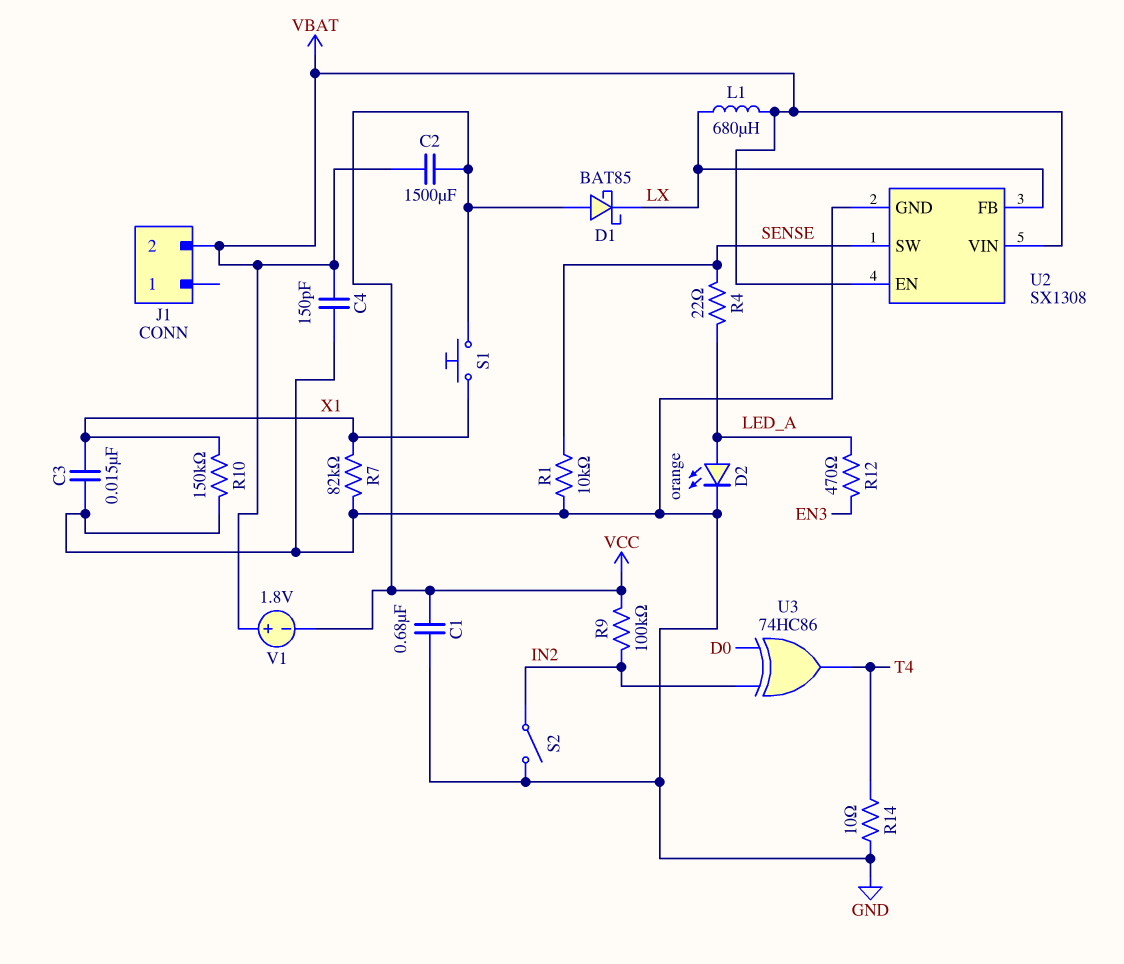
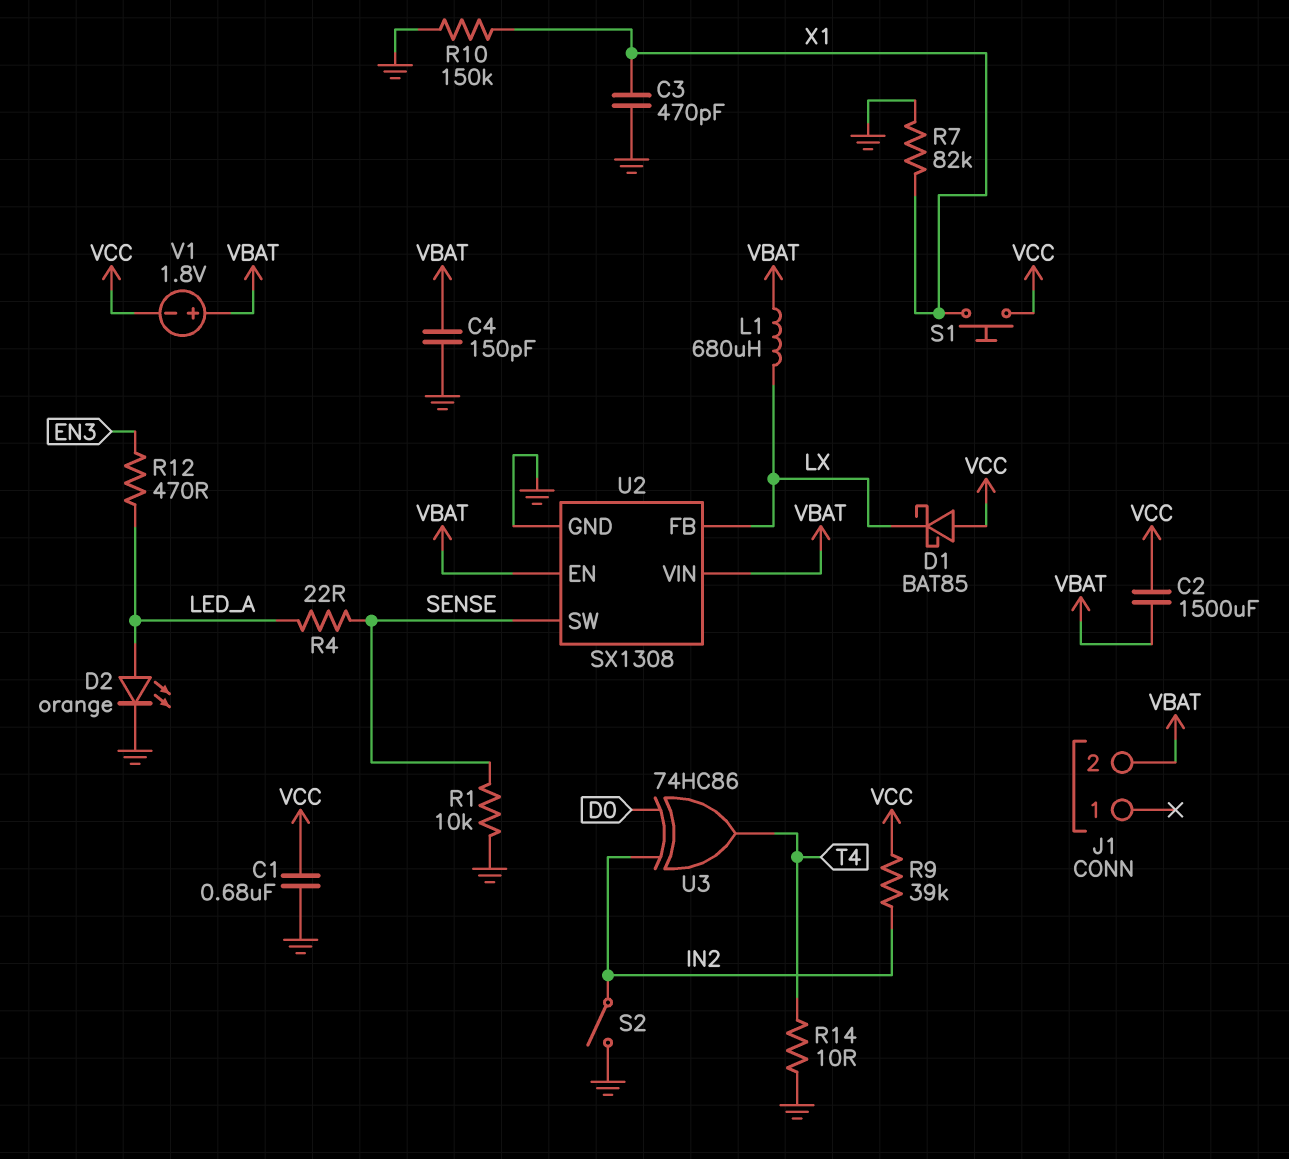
C3: 15nF (GND, X1) -> 470pF (GND, X1)
R9: 100k (IN2, VCC) -> 39k (IN2, VCC)

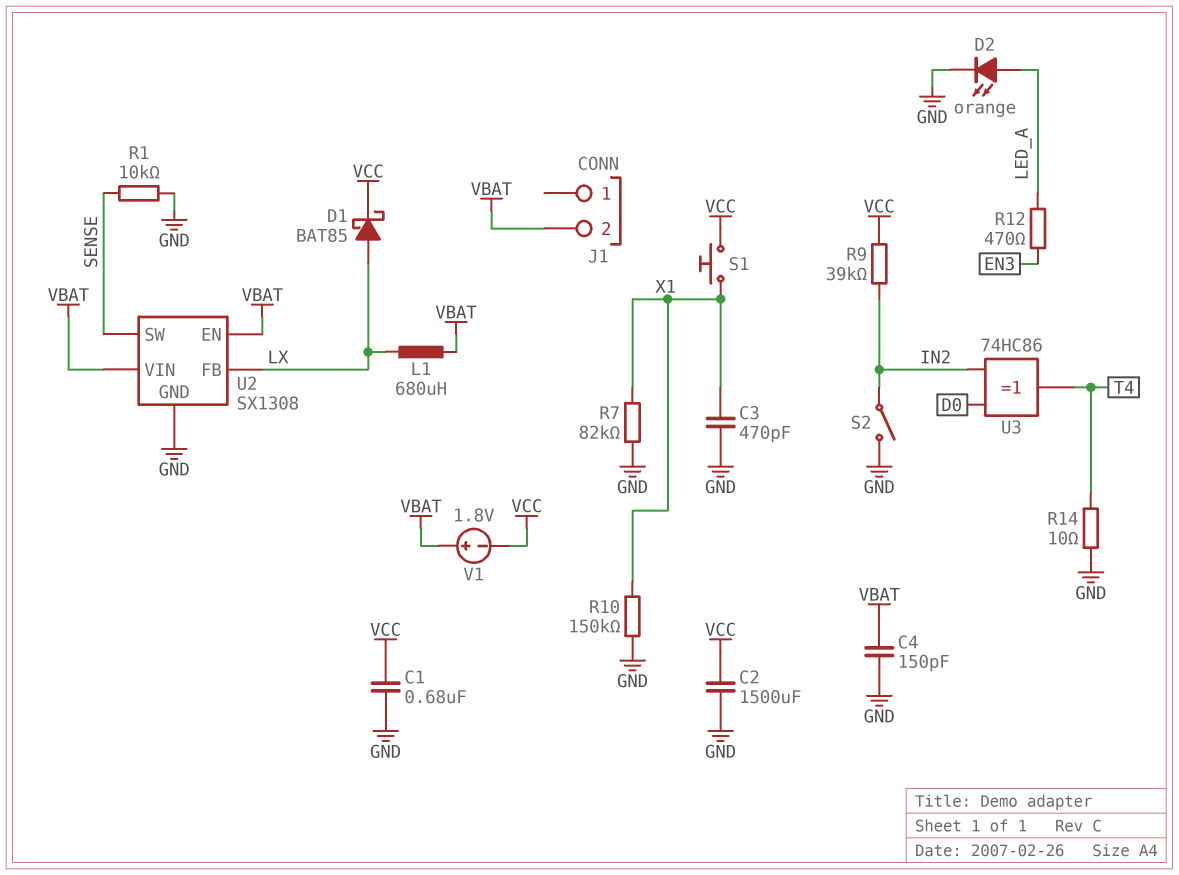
C2: 1500uF (VBAT, VCC) -> 1500uF (GND, VCC)
D1: schottky BAT85 (A VCC, K LX) -> schottky BAT85 (A LX, K VCC)
R4: 22 (LED_A, SENSE) -> none

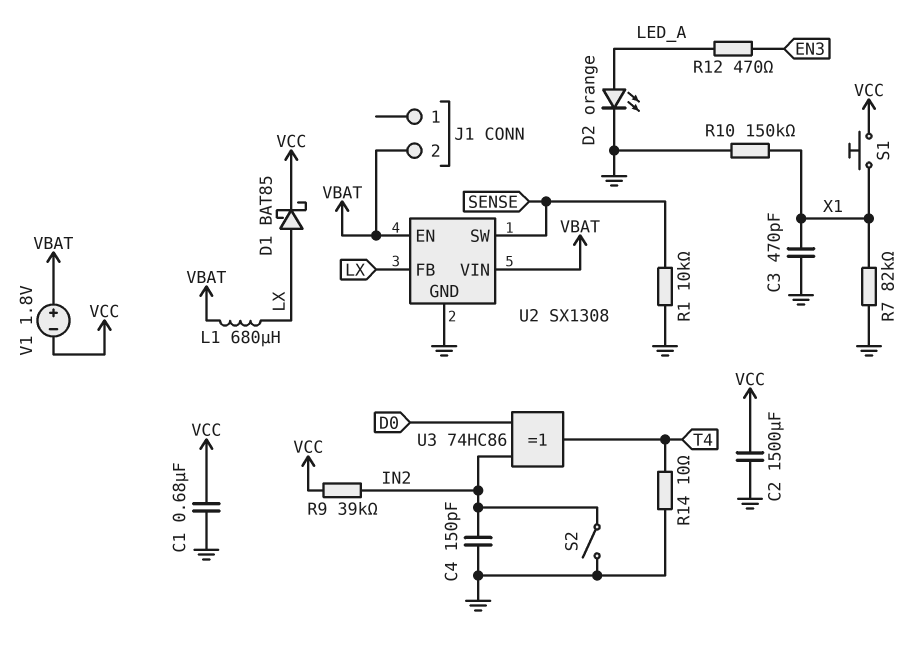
C4: 150pF (GND, VBAT) -> 150pF (GND, IN2)

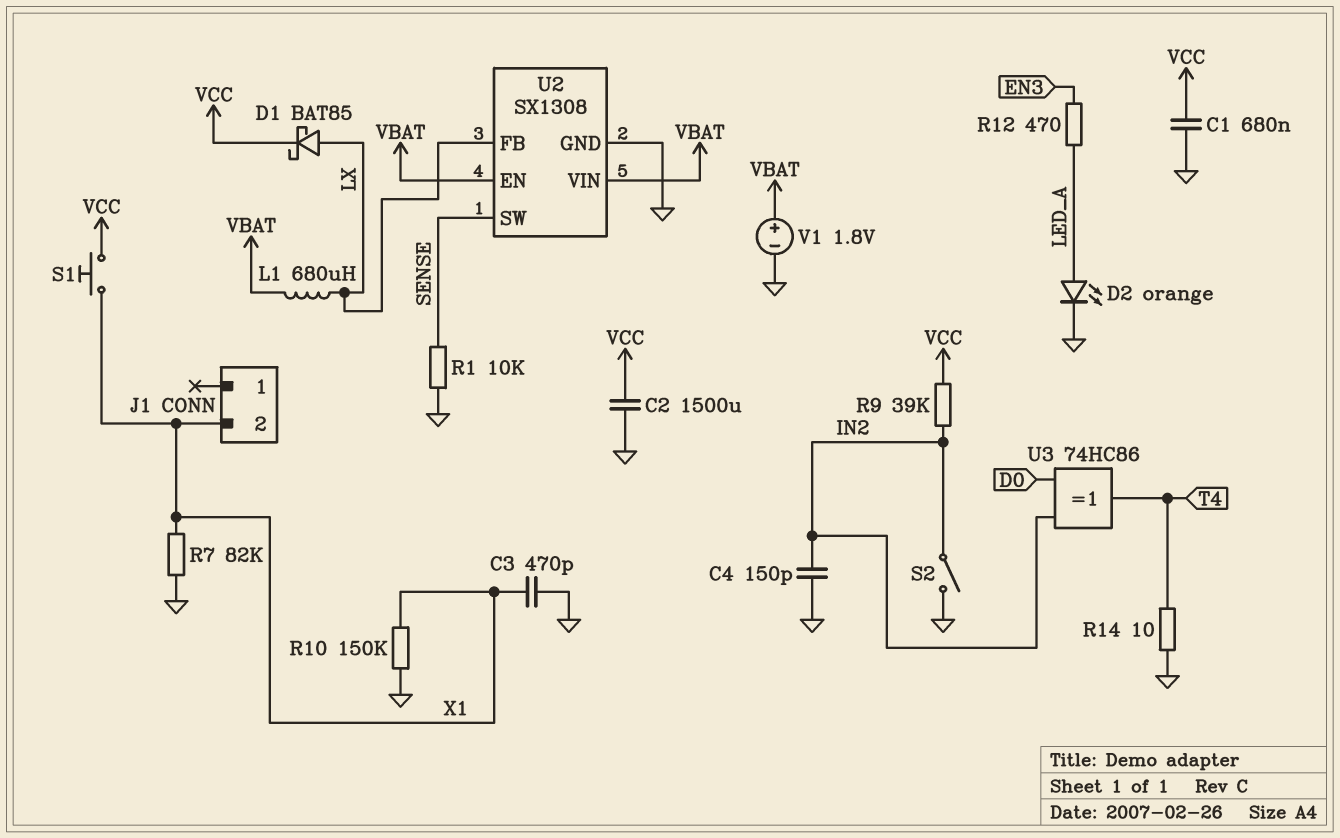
J1 pin 2: VBAT -> X1
V1: 1.8V (plus VBAT, minus VCC) -> 1.8V (plus VBAT, minus GND)

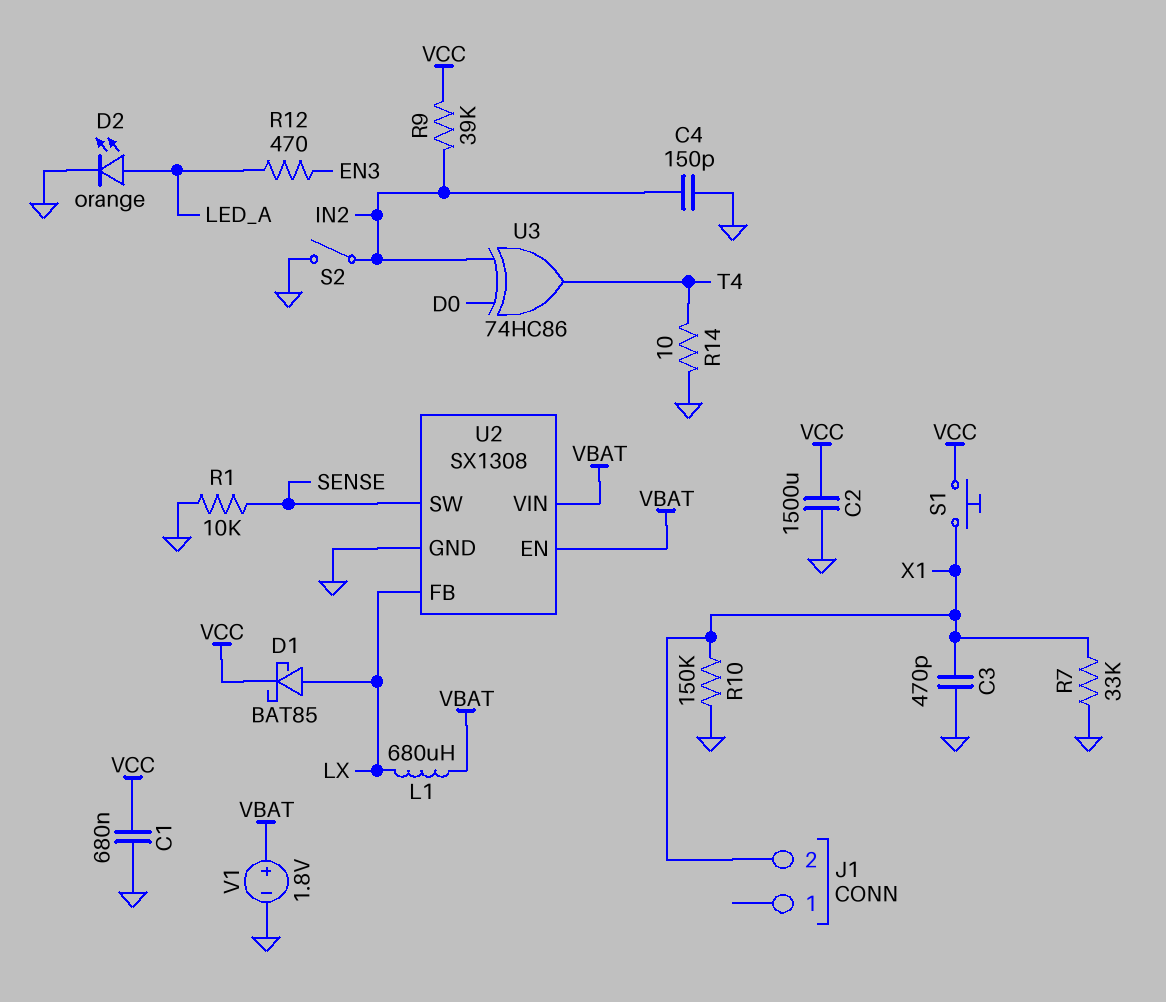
R7: 82k (GND, X1) -> 33k (GND, X1)

